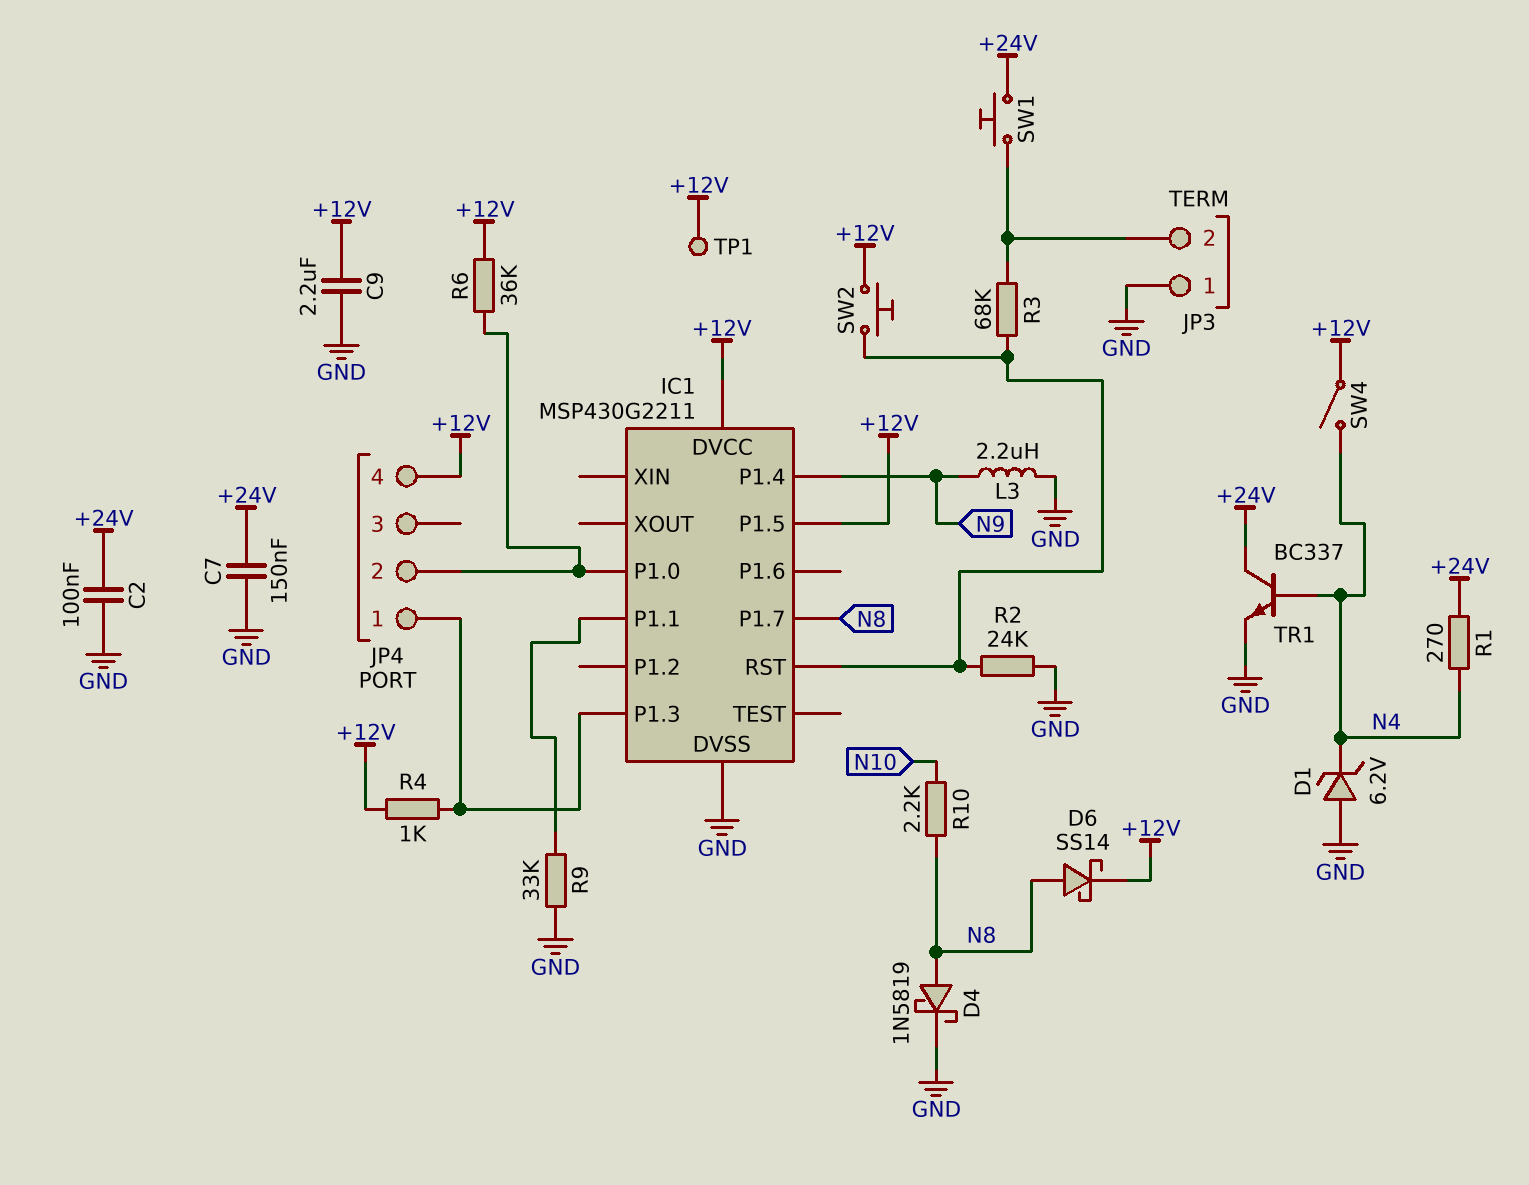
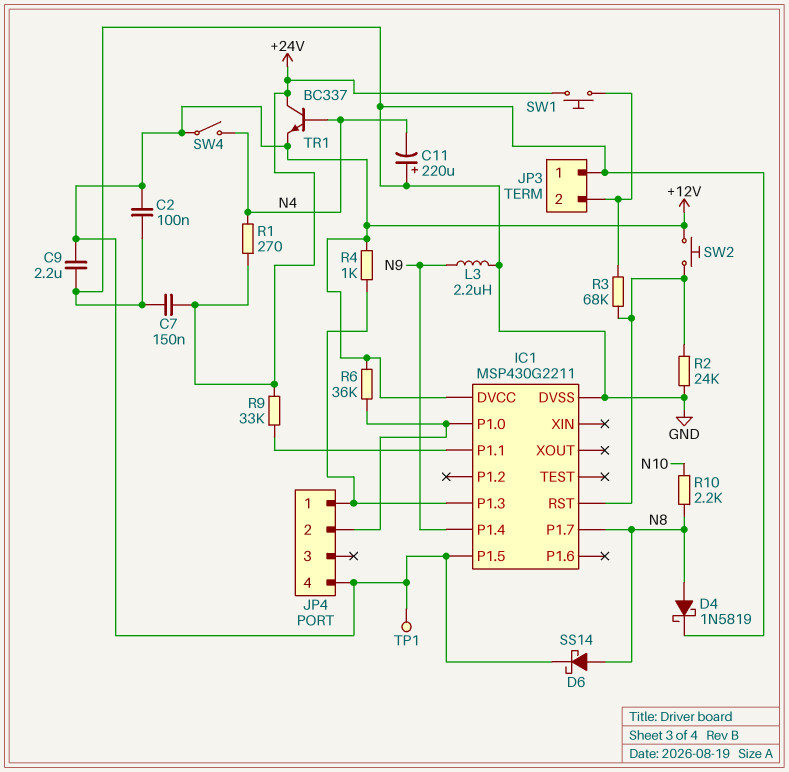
C2: 100nF (+24V, GND) -> 100nF (+12V, GND)
C11: none -> 220uF (plus GND, minus N4)
D1: zener 6.2V (A GND, K N4) -> none
R9: 33k (GND, IC1/P1.1) -> 33k (+24V, IC1/P1.1)
TR1: NPN BC337 (B N4, C +24V, E GND) -> NPN BC337 (B N4, C +24V, E +12V)

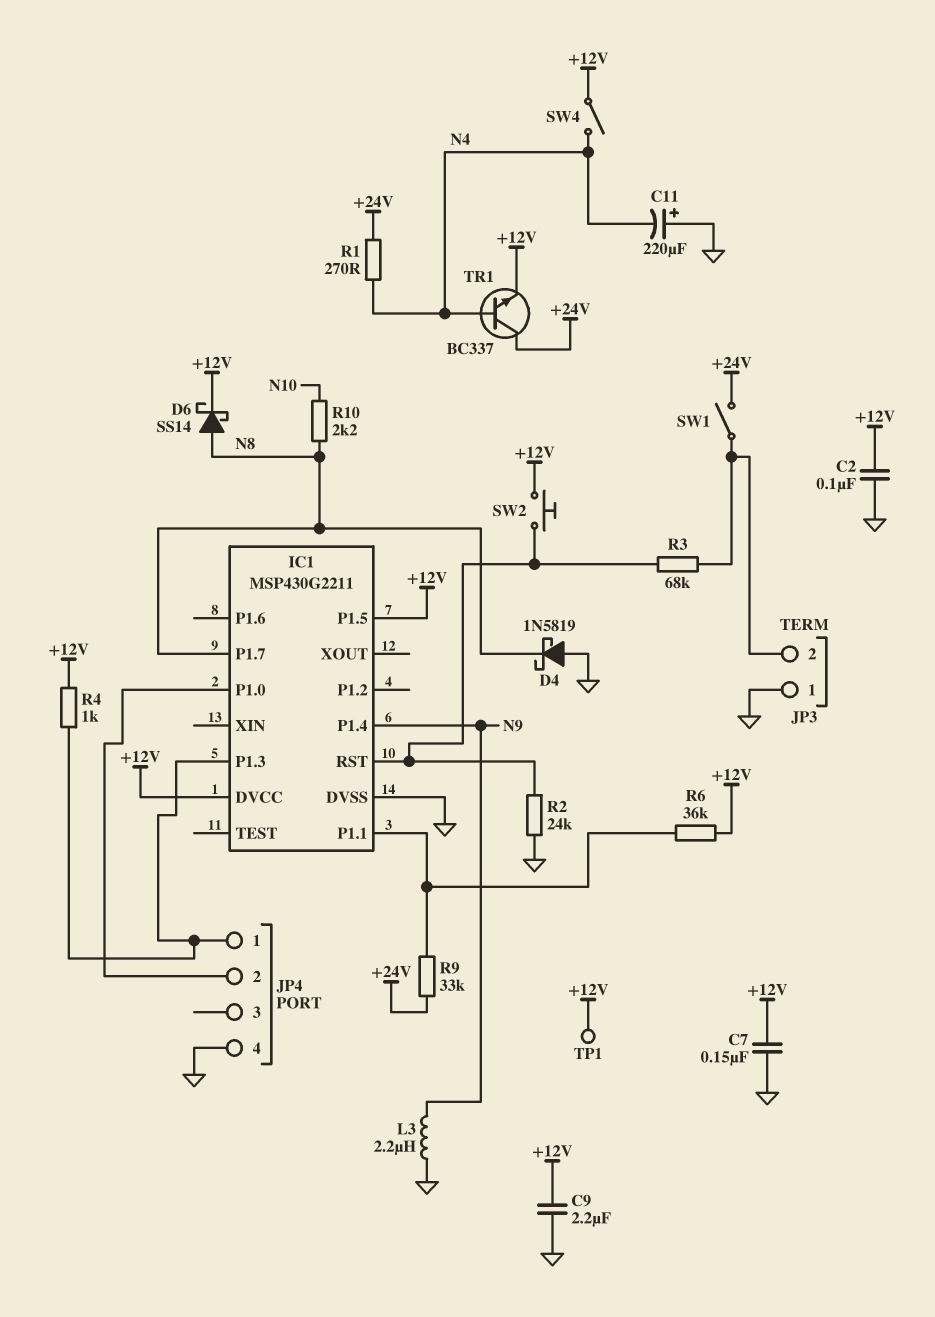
C7: 150nF (+24V, GND) -> 150nF (+12V, GND)
D4: schottky 1N5819 (A N8, K GND) -> schottky 1N5819 (A GND, K N8)
JP4 pin 4: +12V -> GND
R6: 36k (+12V, IC1/P1.0) -> 36k (+12V, IC1/P1.1)
SW1: button (+24V, JP3/2) -> switch (+24V, JP3/2)

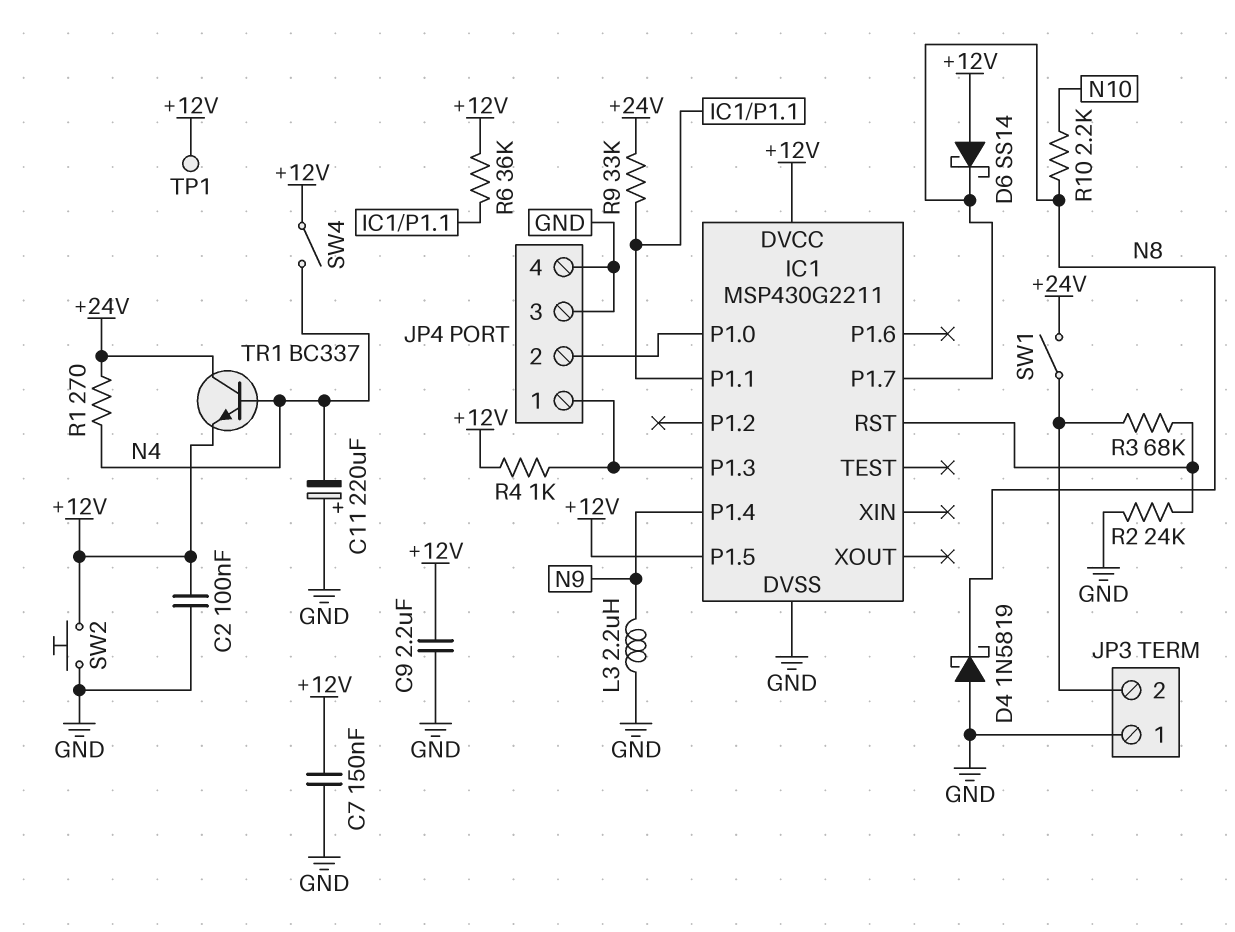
D6: schottky SS14 (A N8, K +12V) -> schottky SS14 (A +12V, K N8)
JP4 pin 3: none -> GND
SW2: button (+12V, IC1/RST) -> button (+12V, GND)

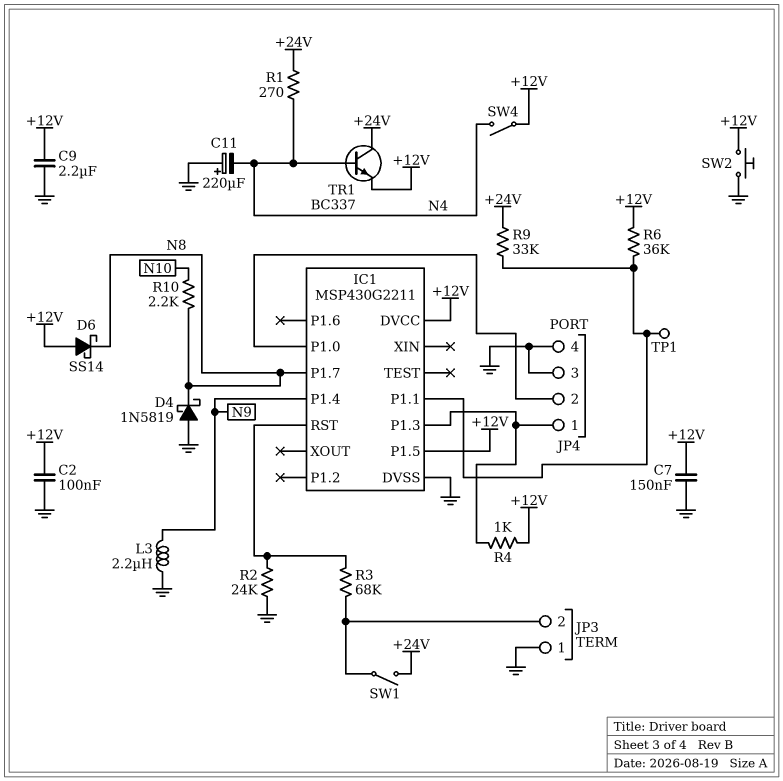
TP1: test point (+12V) -> test point (IC1/P1.1)

